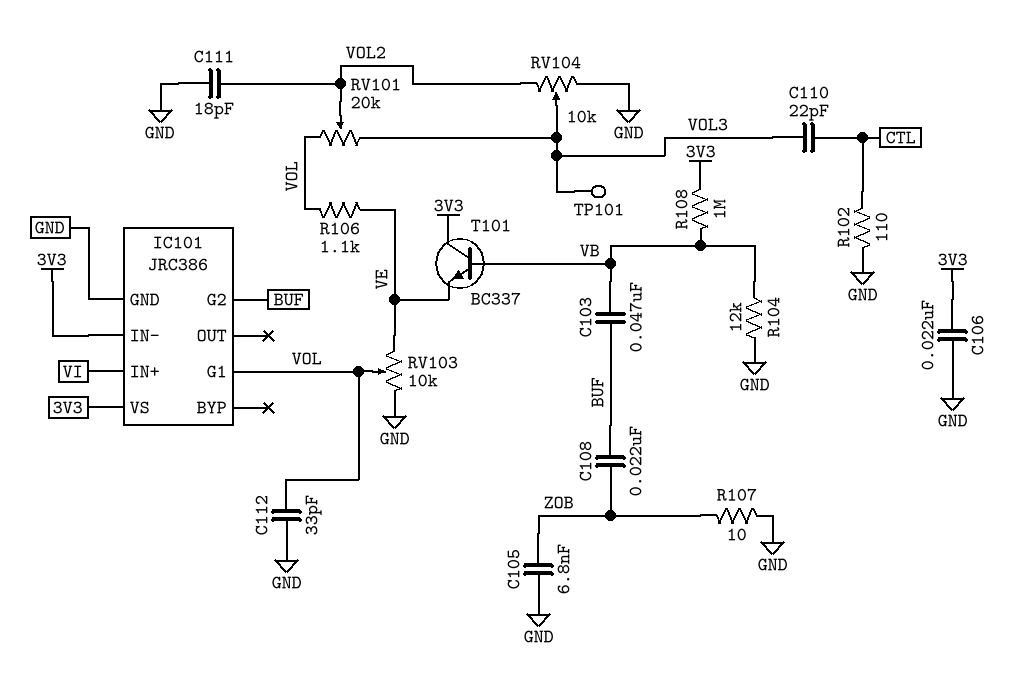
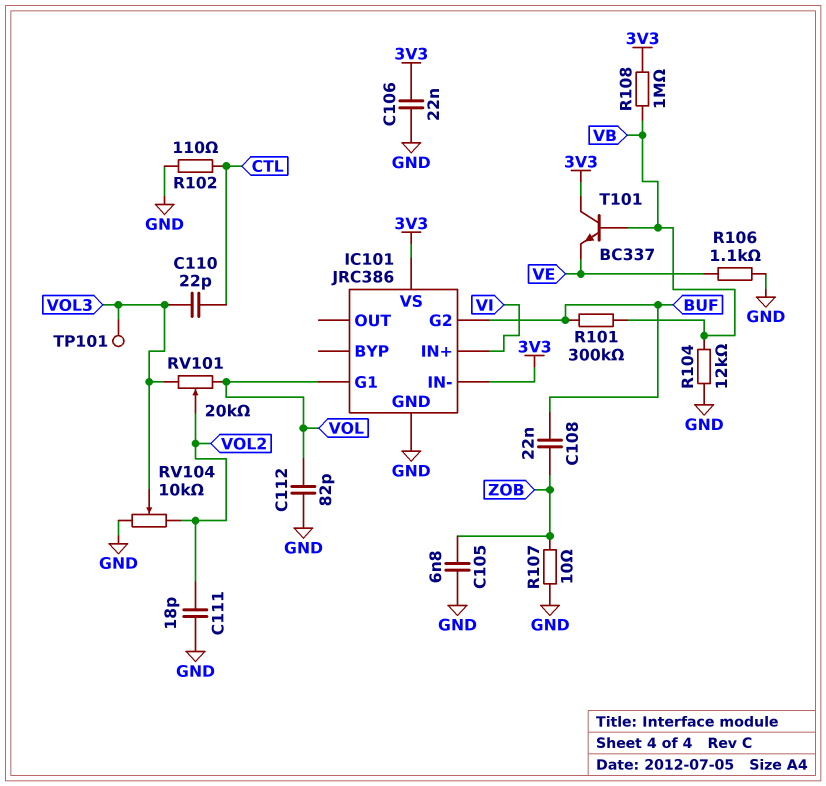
C103: 47nF (BUF, VB) -> none
C112: 33pF (GND, VOL) -> 82pF (GND, VOL)
R101: none -> 300k (BUF, VB)
R106: 1.1k (VE, VOL) -> 1.1k (GND, VE)
RV103: 10k (GND, VE, wiper VOL) -> none

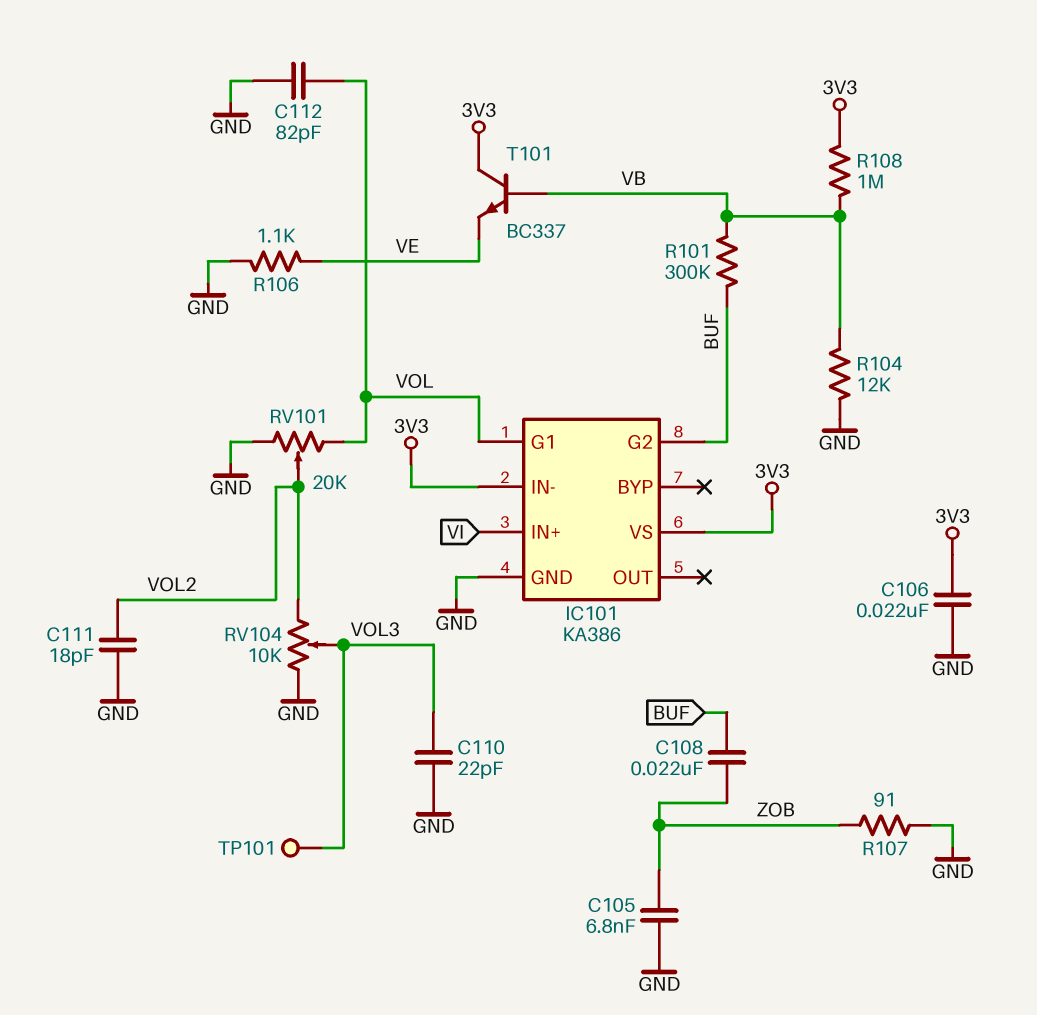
C110: 22pF (CTL, VOL3) -> 22pF (GND, VOL3)
IC101: JRC386 -> KA386
R102: 110 (CTL, GND) -> none
R107: 10 (GND, ZOB) -> 91 (GND, ZOB)
RV101: 20k (VOL, VOL3, wiper VOL2) -> 20k (GND, VOL, wiper VOL2)

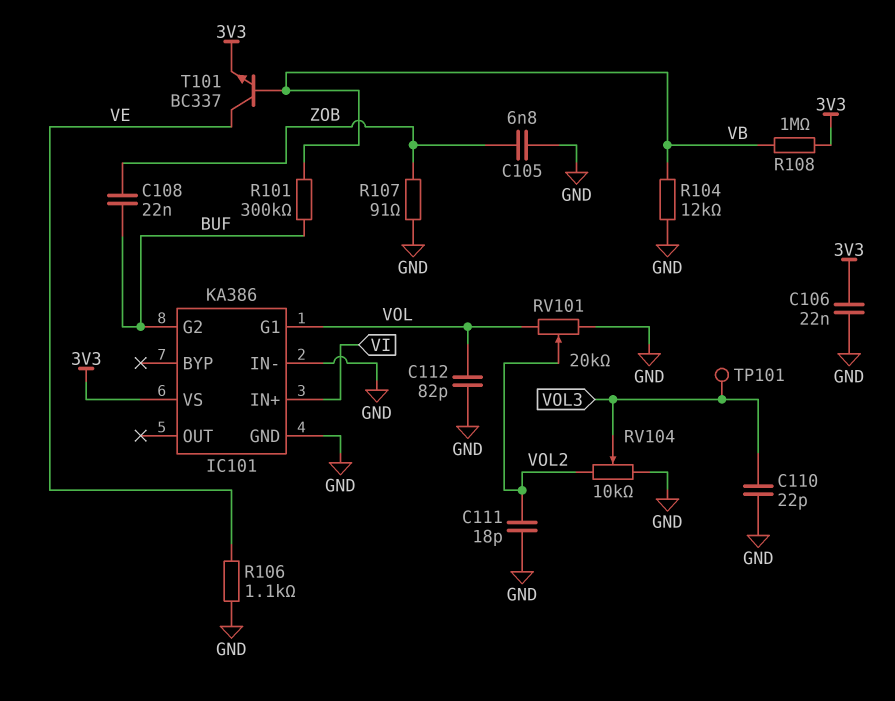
IC101 pin IN-: 3V3 -> GND
T101: NPN BC337 (B VB, C 3V3, E VE) -> NPN BC337 (B VB, C VE, E 3V3)

